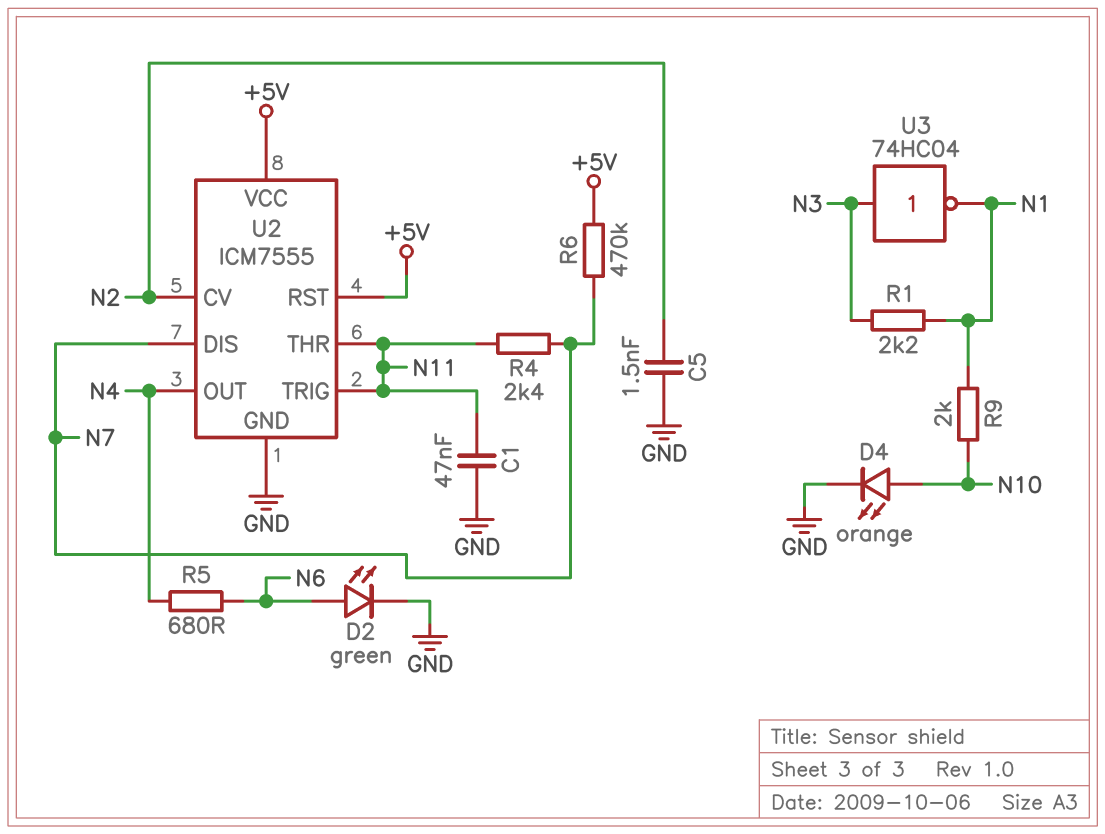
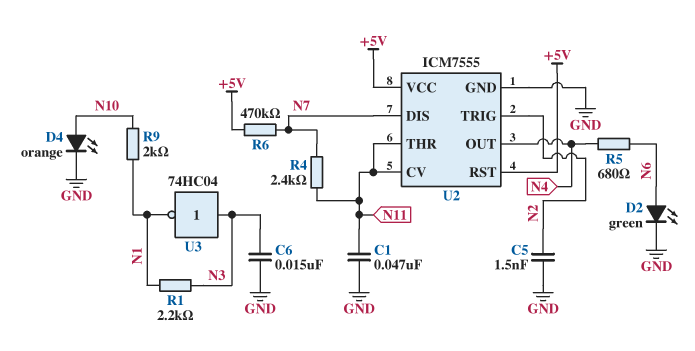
C6: none -> 15nF (GND, N3)
U2 pin CV: N2 -> N11
U2 pin TRIG: N11 -> N2

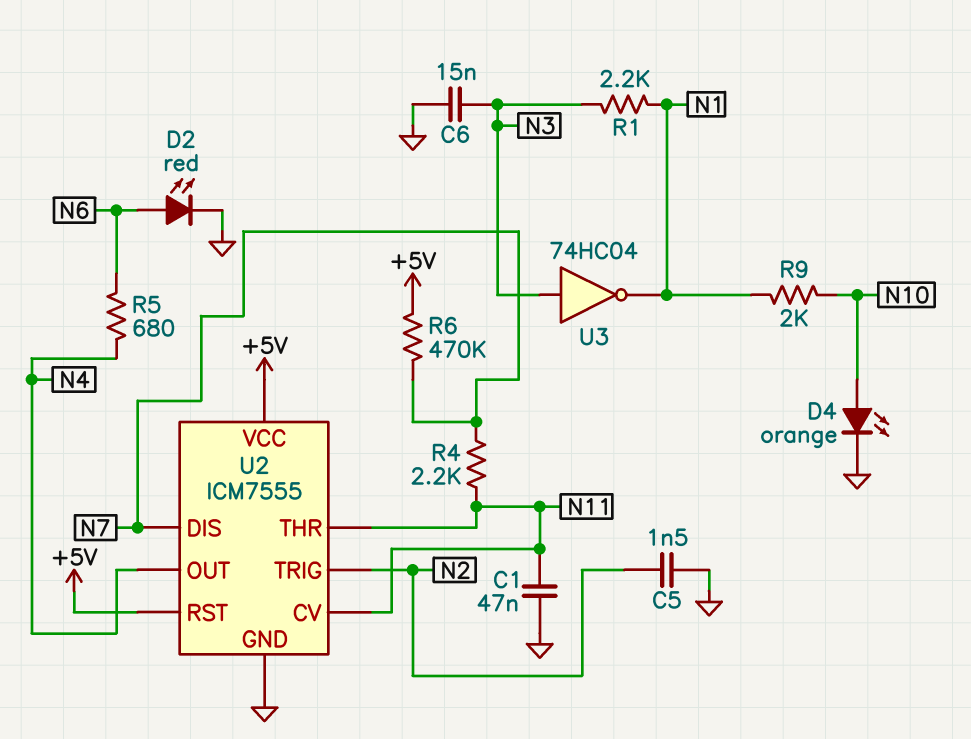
D2: LED green (A N6, K GND) -> LED red (A N6, K GND)
R4: 2.4k (N7, N11) -> 2.2k (N7, N11)

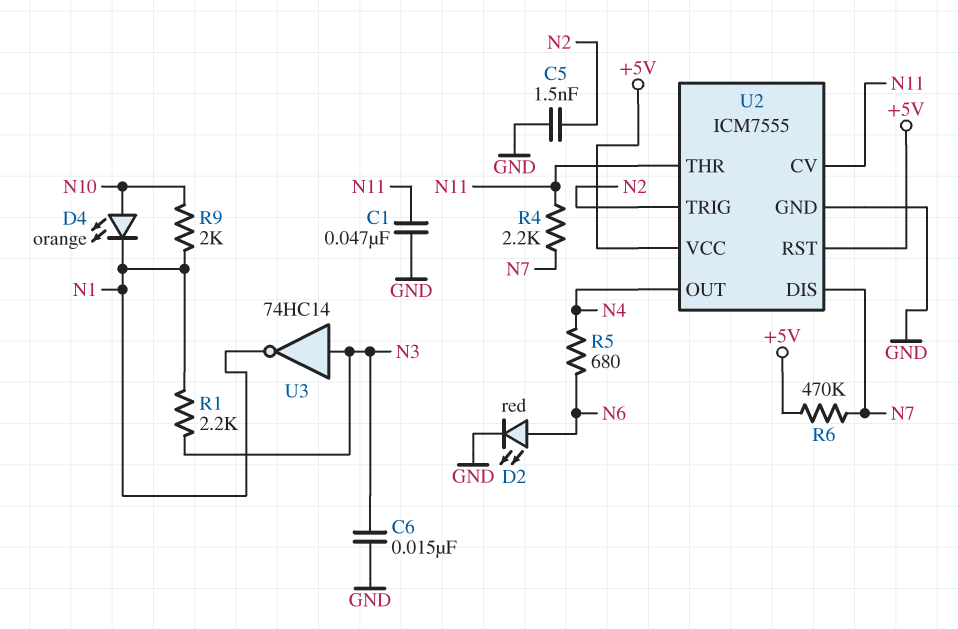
D4: LED orange (A N10, K GND) -> LED orange (A N10, K N1)
U3: NOT 74HC04 (in N3, out N1) -> NOT 74HC14 (in N3, out N1)

